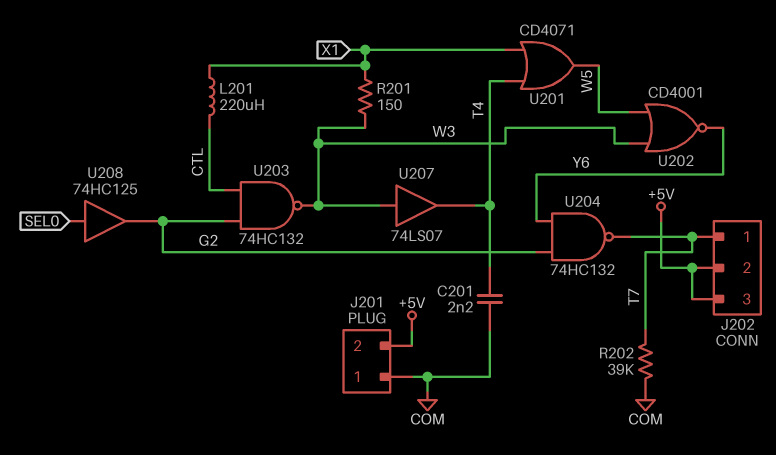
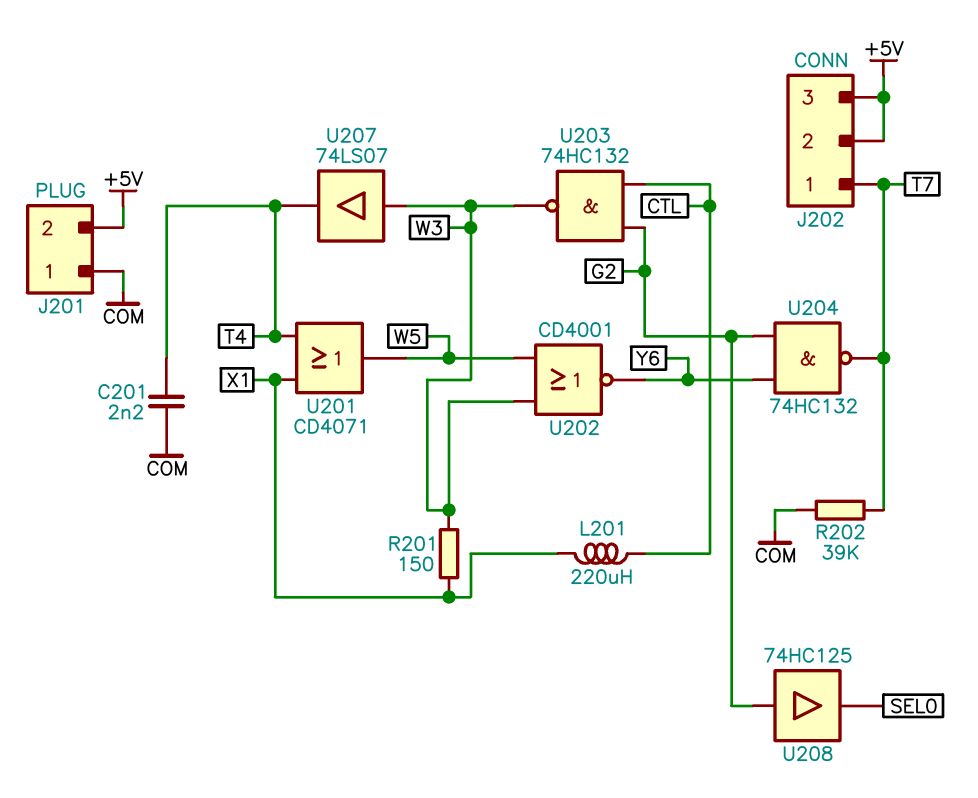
U208: buffer 74HC125 (in SEL0, out G2) -> buffer 74HC125 (in G2, out SEL0)

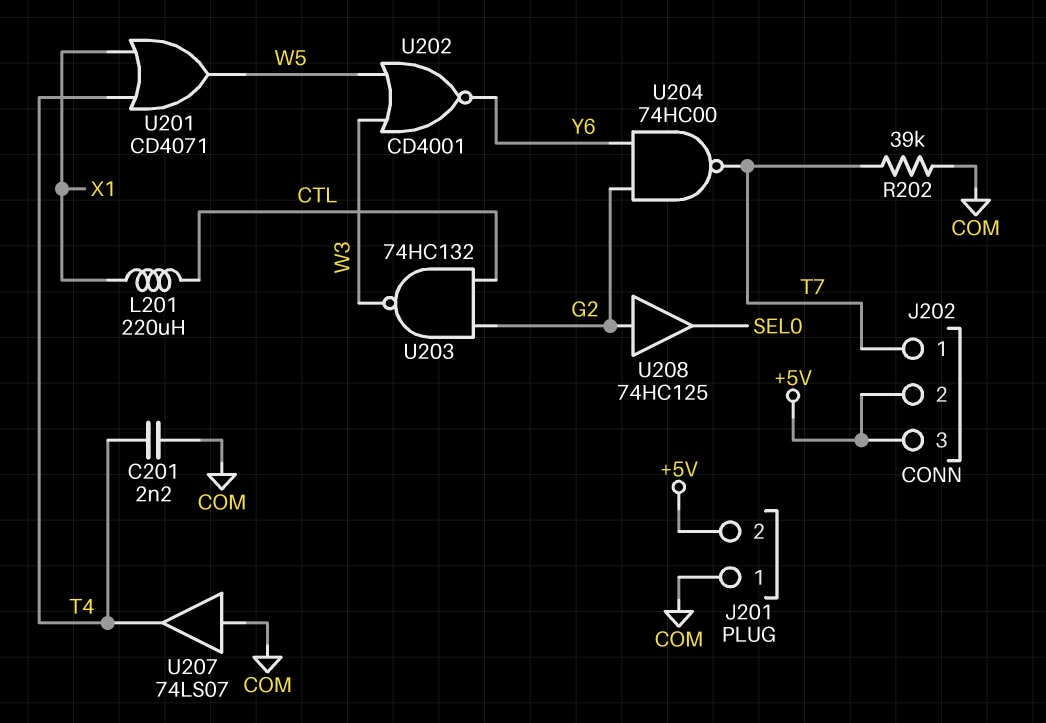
R201: 150 (W3, X1) -> none
U204: NAND 74HC132 (in G2, in Y6, out T7) -> NAND 74HC00 (in G2, in Y6, out T7)
U207: buffer 74LS07 (in W3, out T4) -> buffer 74LS07 (in COM, out T4)

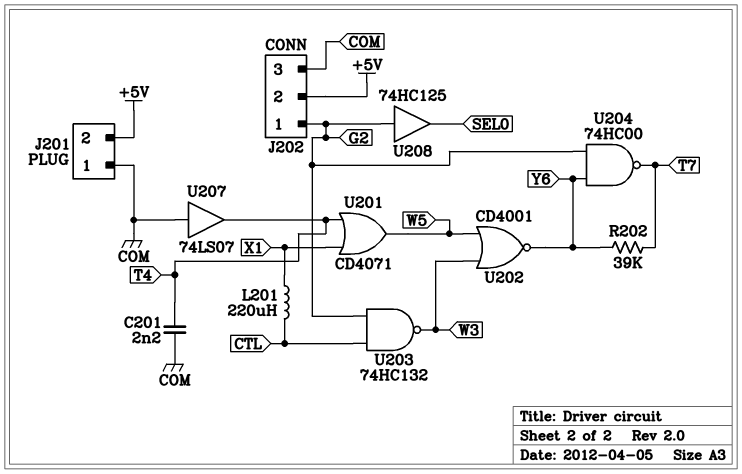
J202 pin 1: T7 -> G2
J202 pin 3: +5V -> COM
R202: 39k (COM, T7) -> 39k (T7, Y6)

